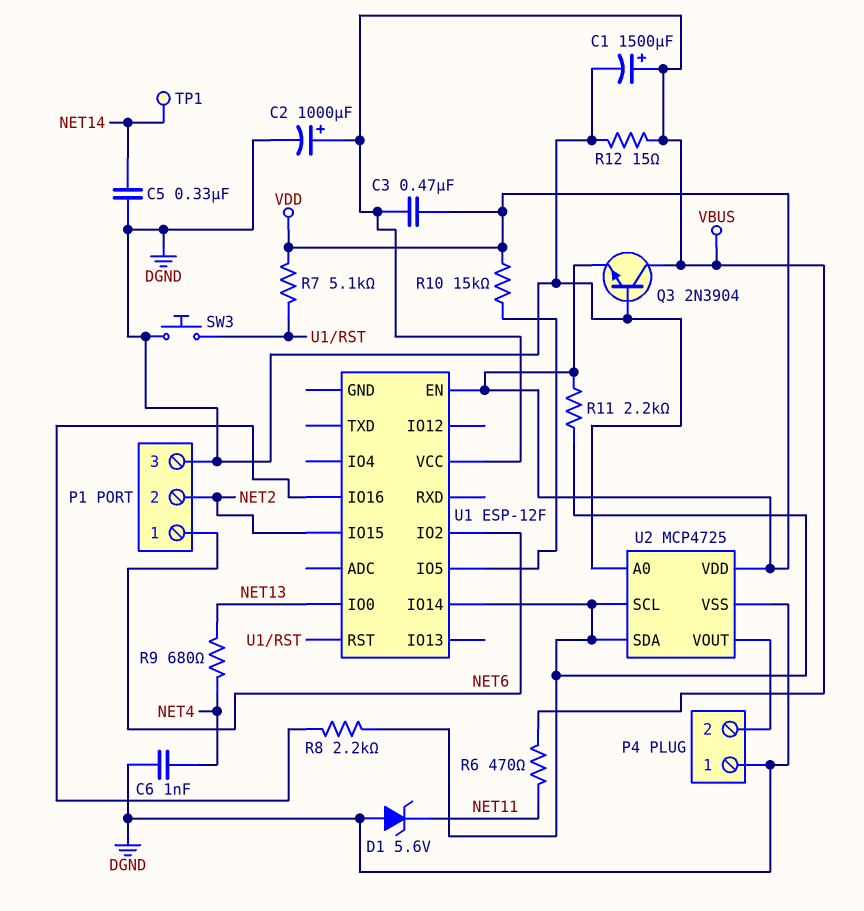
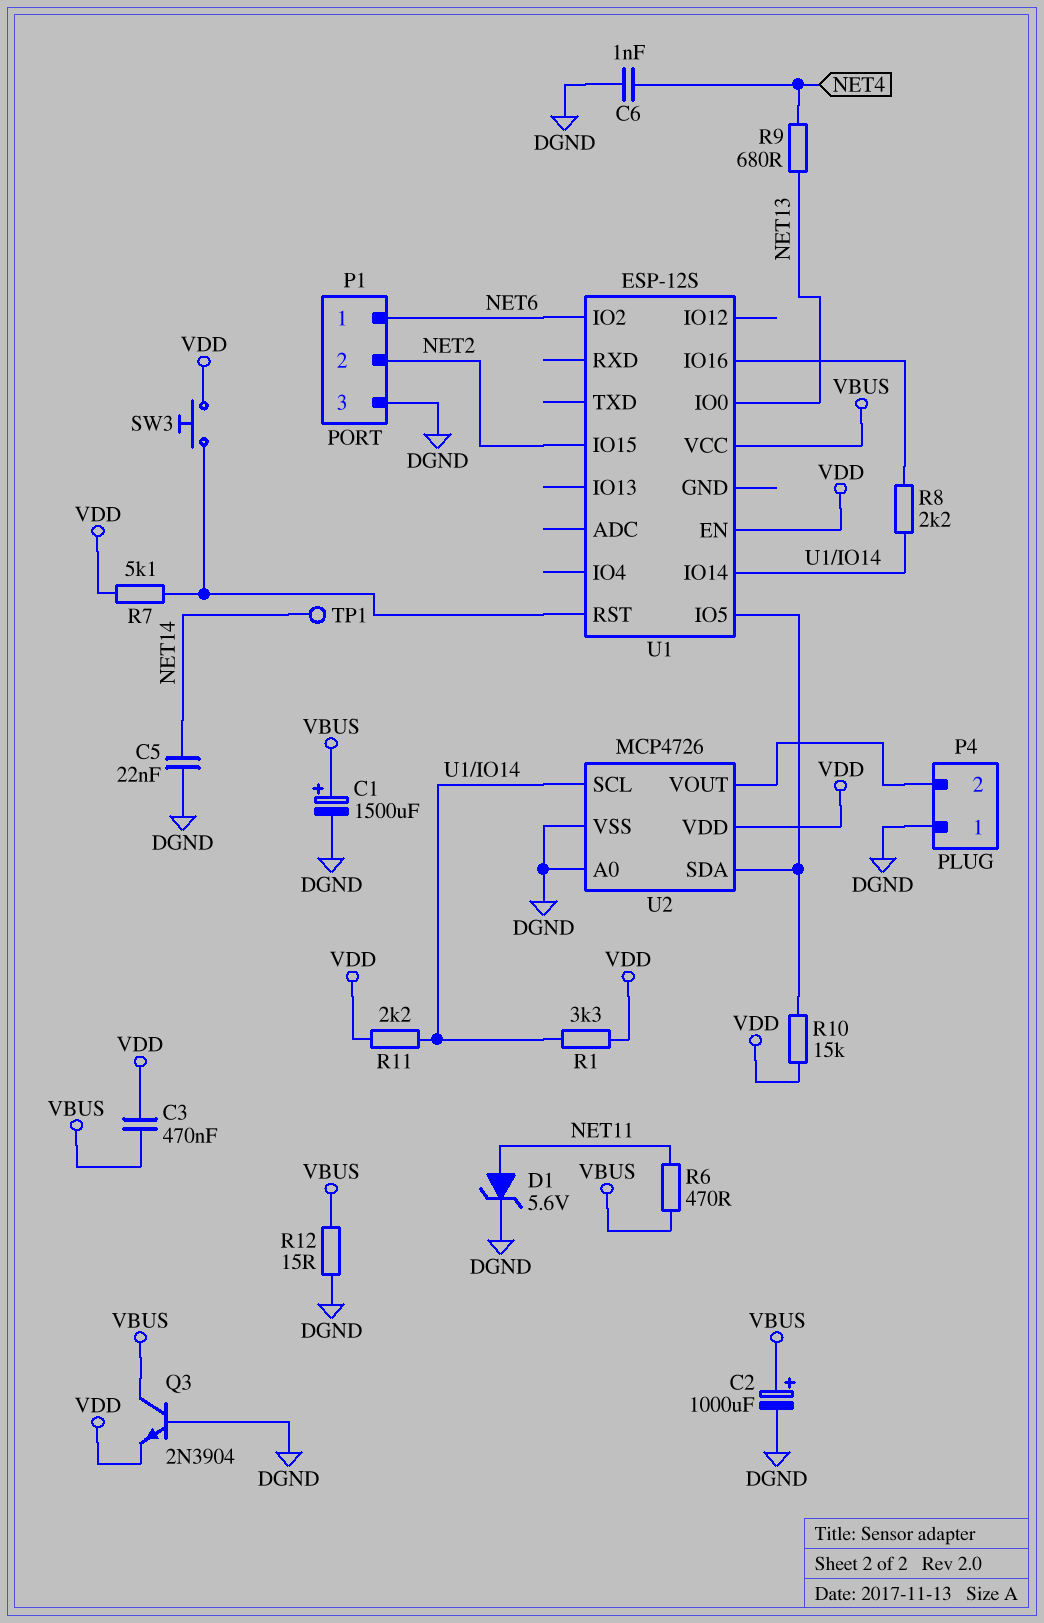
C5: 330nF (DGND, NET14) -> 22nF (DGND, NET14)
D1: zener 5.6V (A DGND, K NET11) -> zener 5.6V (A NET11, K DGND)
R1: none -> 3.3k (U1/IO14, VDD)
SW3: button (DGND, U1/RST) -> button (U1/RST, VDD)
U1: ESP-12F -> ESP-12S
U2: MCP4725 -> MCP4726
U2 pin SDA: U1/IO14 -> U1/IO5

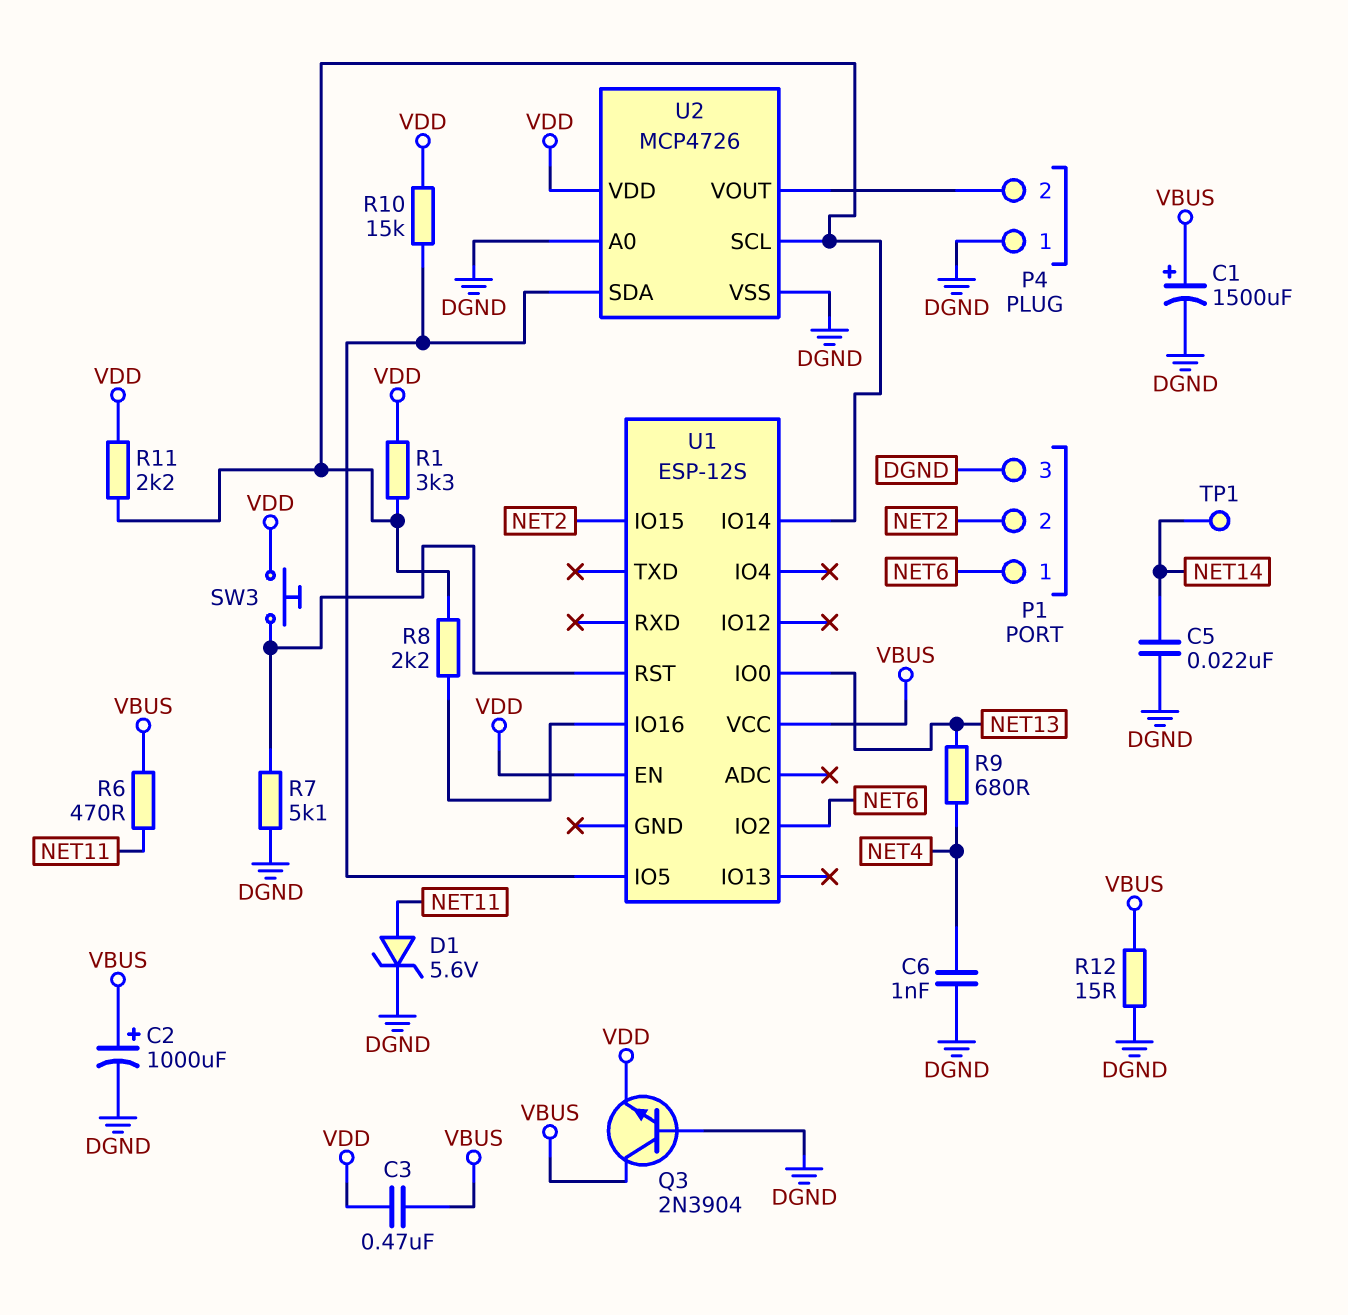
R7: 5.1k (U1/RST, VDD) -> 5.1k (DGND, U1/RST)

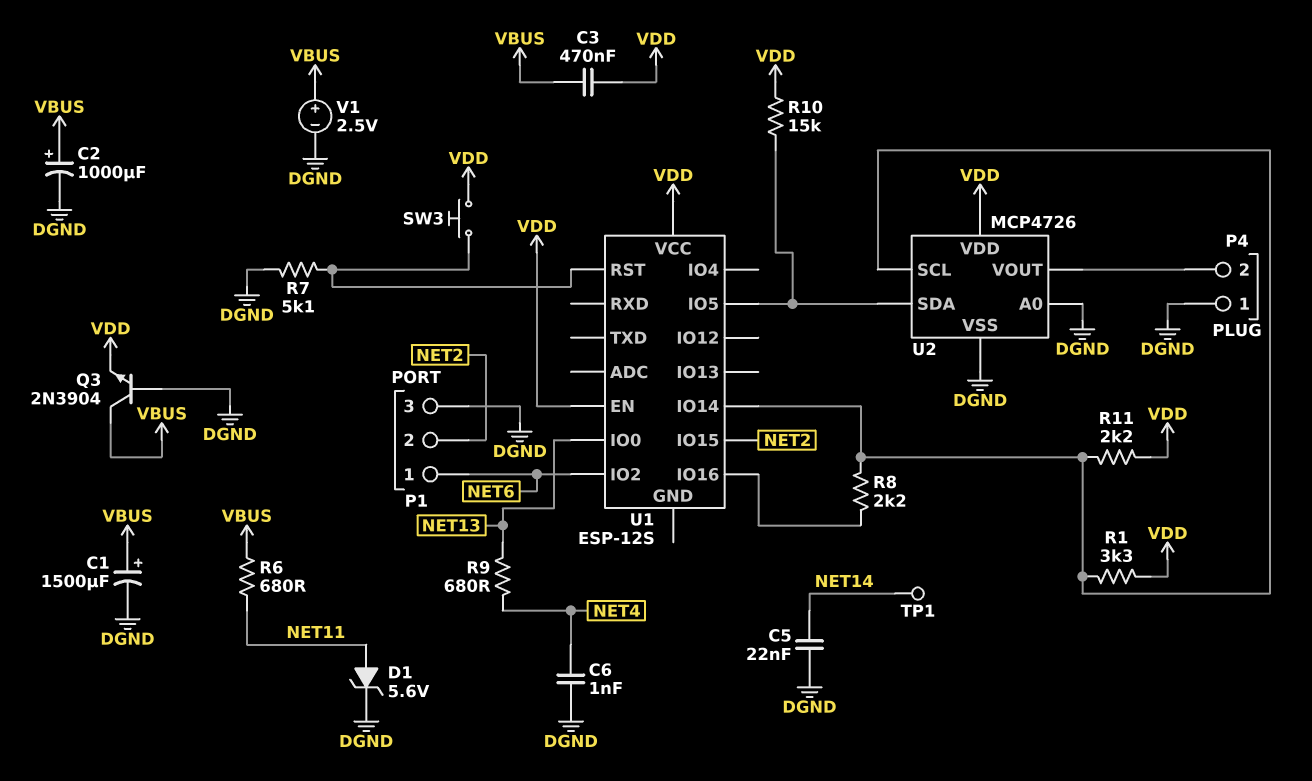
R6: 470 (NET11, VBUS) -> 680 (NET11, VBUS)
R12: 15 (DGND, VBUS) -> none
U1 pin VCC: VBUS -> VDD
V1: none -> 2.5V (plus VBUS, minus DGND)

